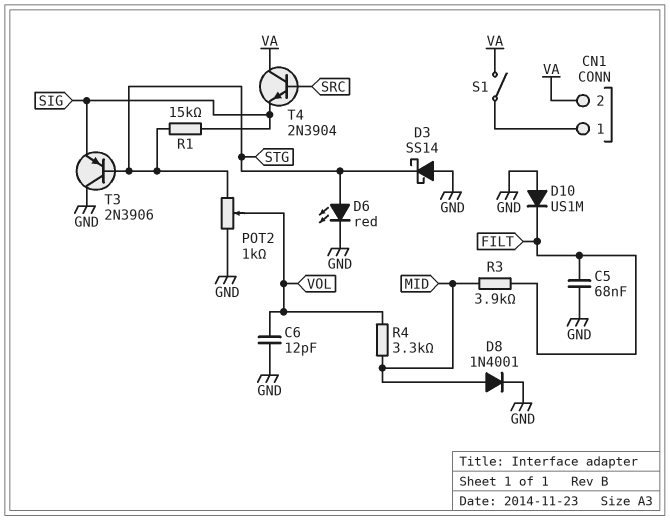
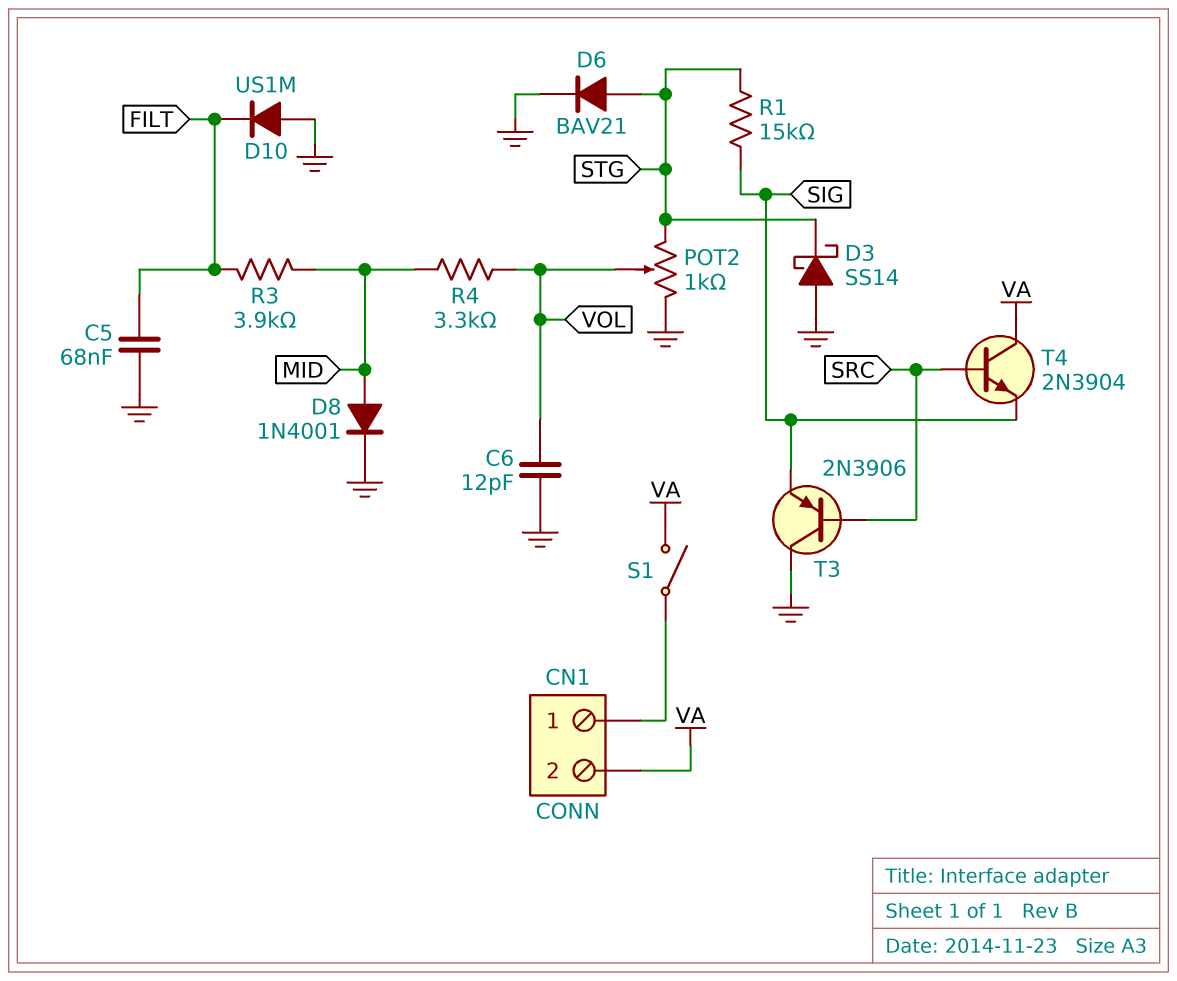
D6: LED red (A STG, K GND) -> diode BAV21 (A STG, K GND)
T3: PNP 2N3906 (B STG, C GND, E SIG) -> PNP 2N3906 (B SRC, C GND, E SIG)

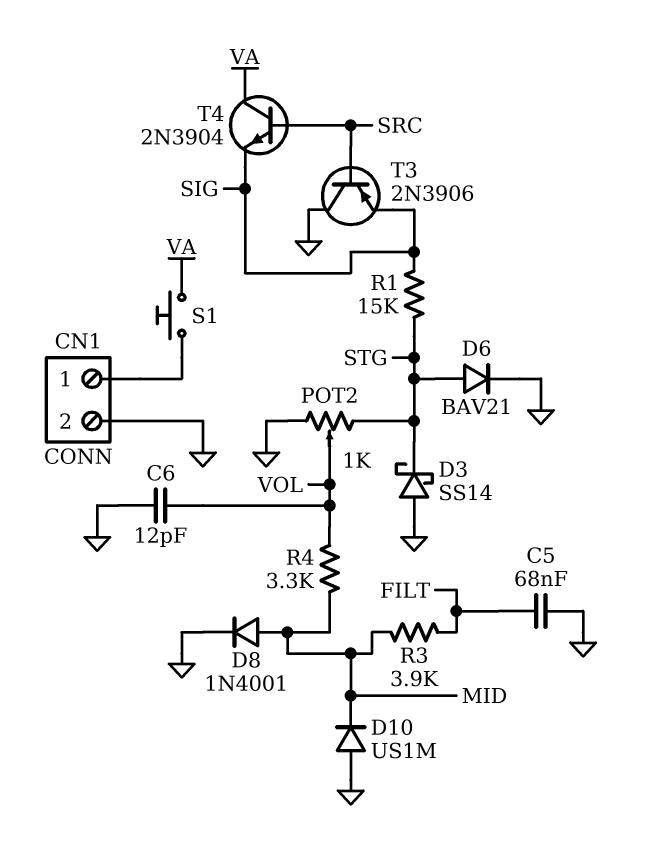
CN1 pin 2: VA -> GND
D10: diode US1M (A GND, K FILT) -> diode US1M (A GND, K MID)
S1: switch (CN1/1, VA) -> button (CN1/1, VA)

